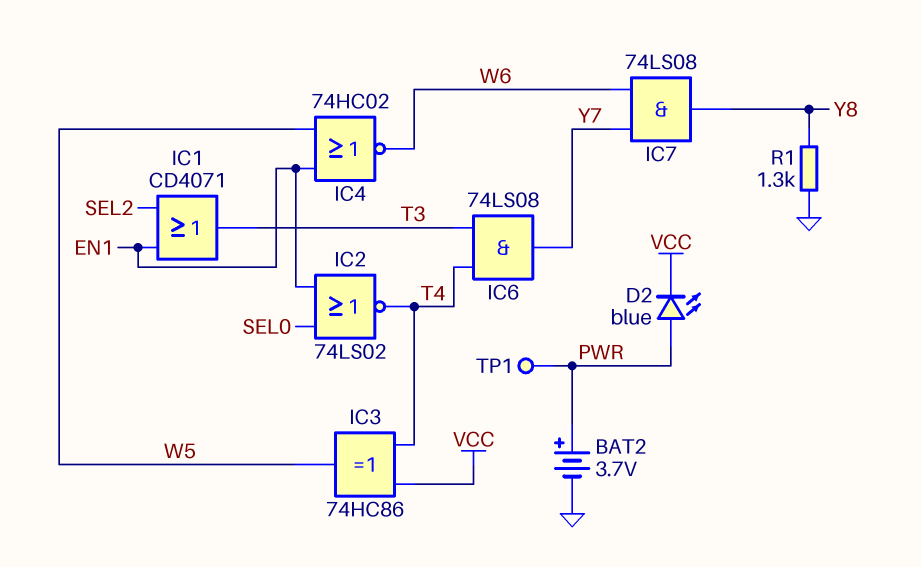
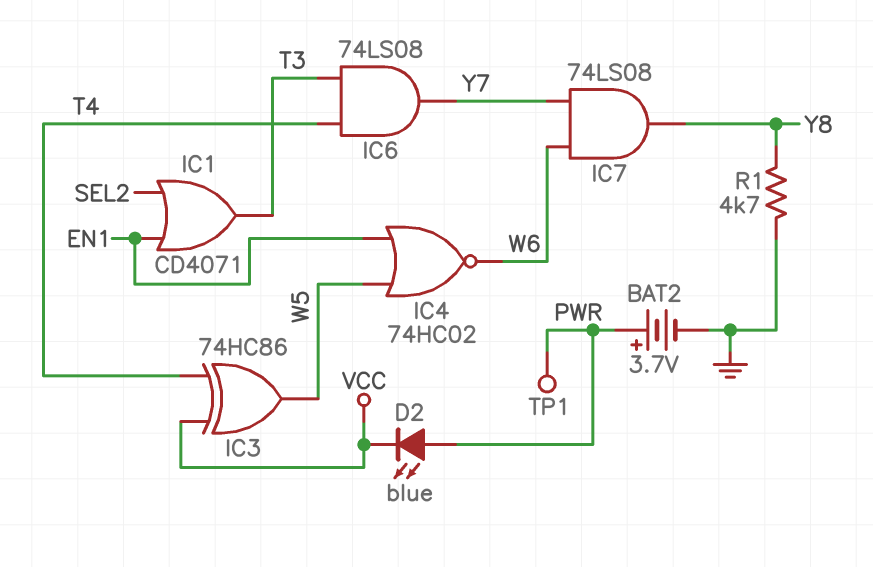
IC2: NOR 74LS02 (in EN1, in SEL0, out T4) -> none
R1: 1.3k (GND, Y8) -> 4.7k (GND, Y8)

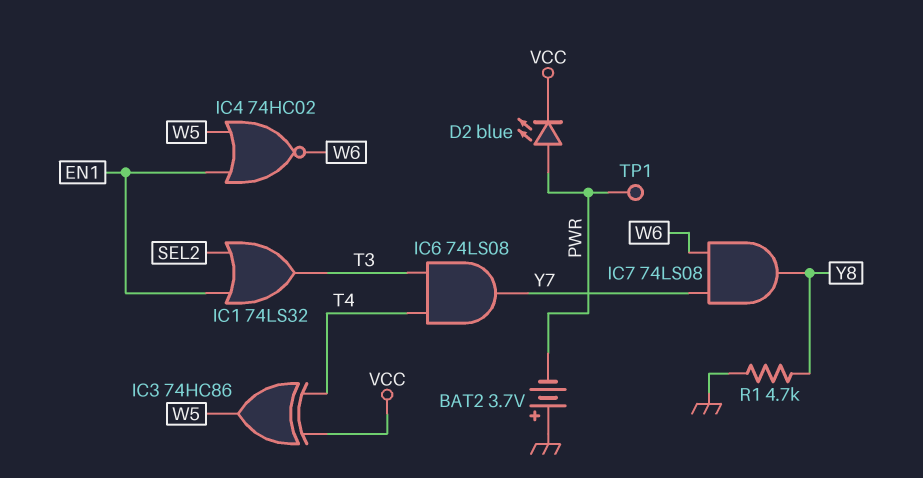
BAT2: 3.7V (plus PWR, minus GND) -> 3.7V (plus GND, minus PWR)
IC1: OR CD4071 (in EN1, in SEL2, out T3) -> OR 74LS32 (in EN1, in SEL2, out T3)

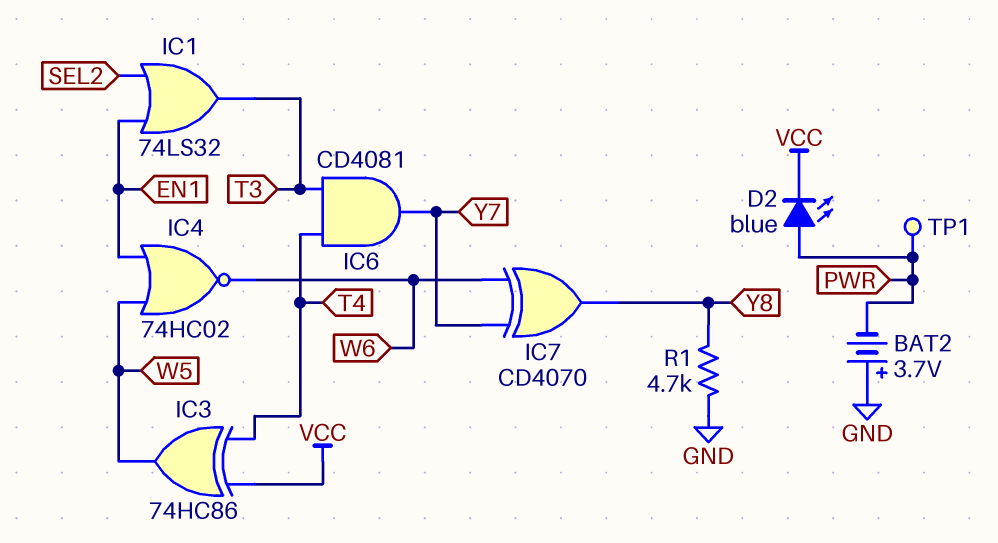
IC6: AND 74LS08 (in T3, in T4, out Y7) -> AND CD4081 (in T3, in T4, out Y7)
IC7: AND 74LS08 (in W6, in Y7, out Y8) -> XOR CD4070 (in W6, in Y7, out Y8)

